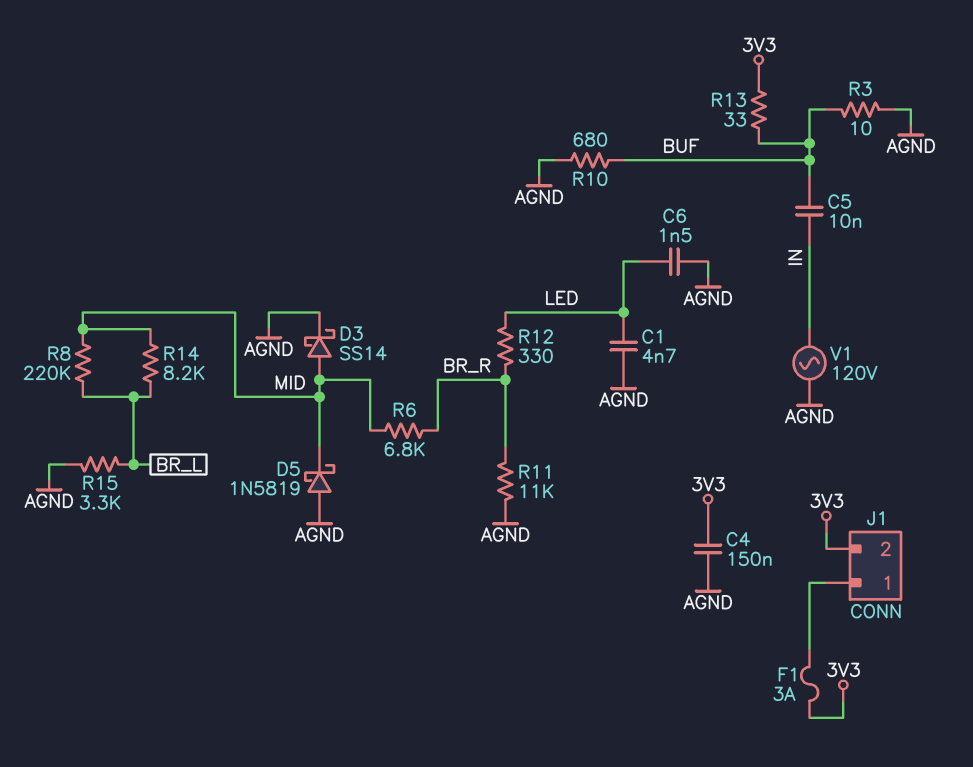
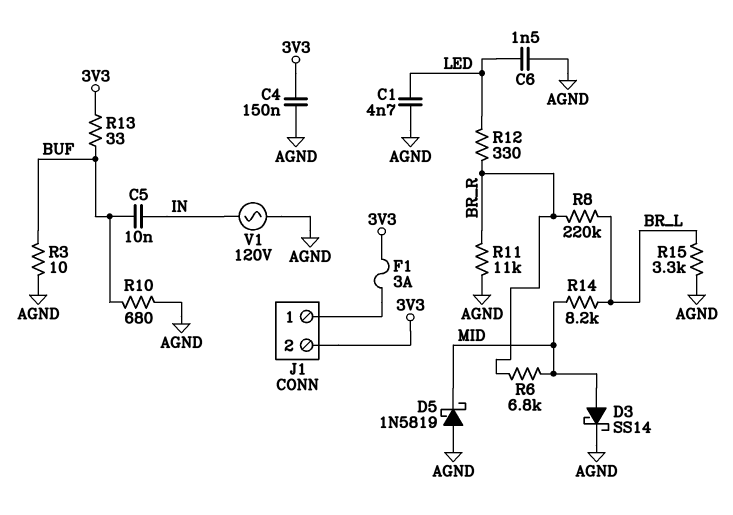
R8: 220k (BR_L, MID) -> 220k (BR_L, BR_R)

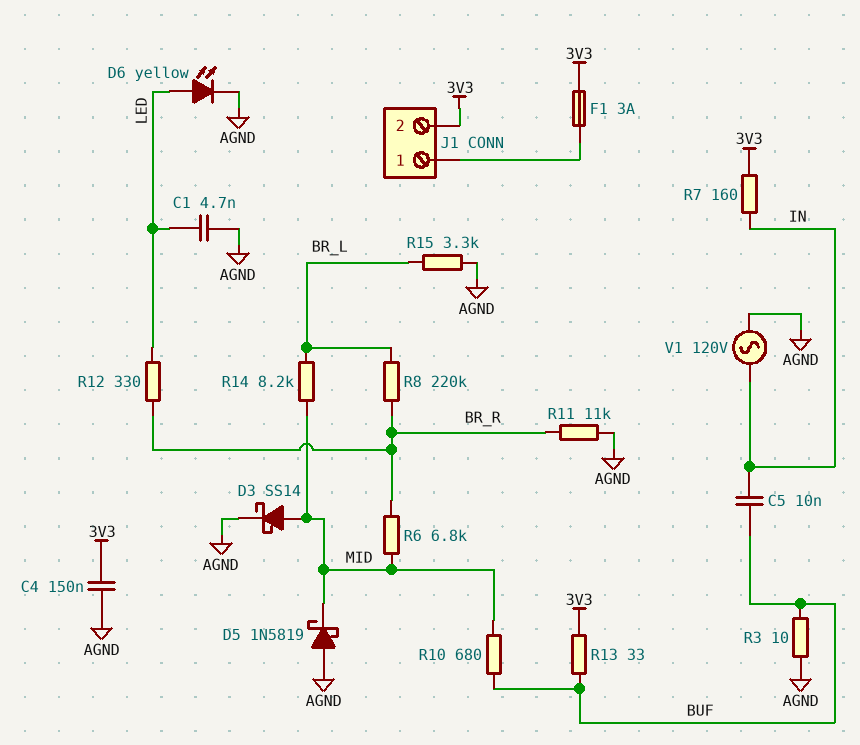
C6: 1.5nF (AGND, LED) -> none
D6: none -> LED yellow (A LED, K AGND)
R7: none -> 160 (3V3, IN)
R10: 680 (AGND, BUF) -> 680 (BUF, MID)

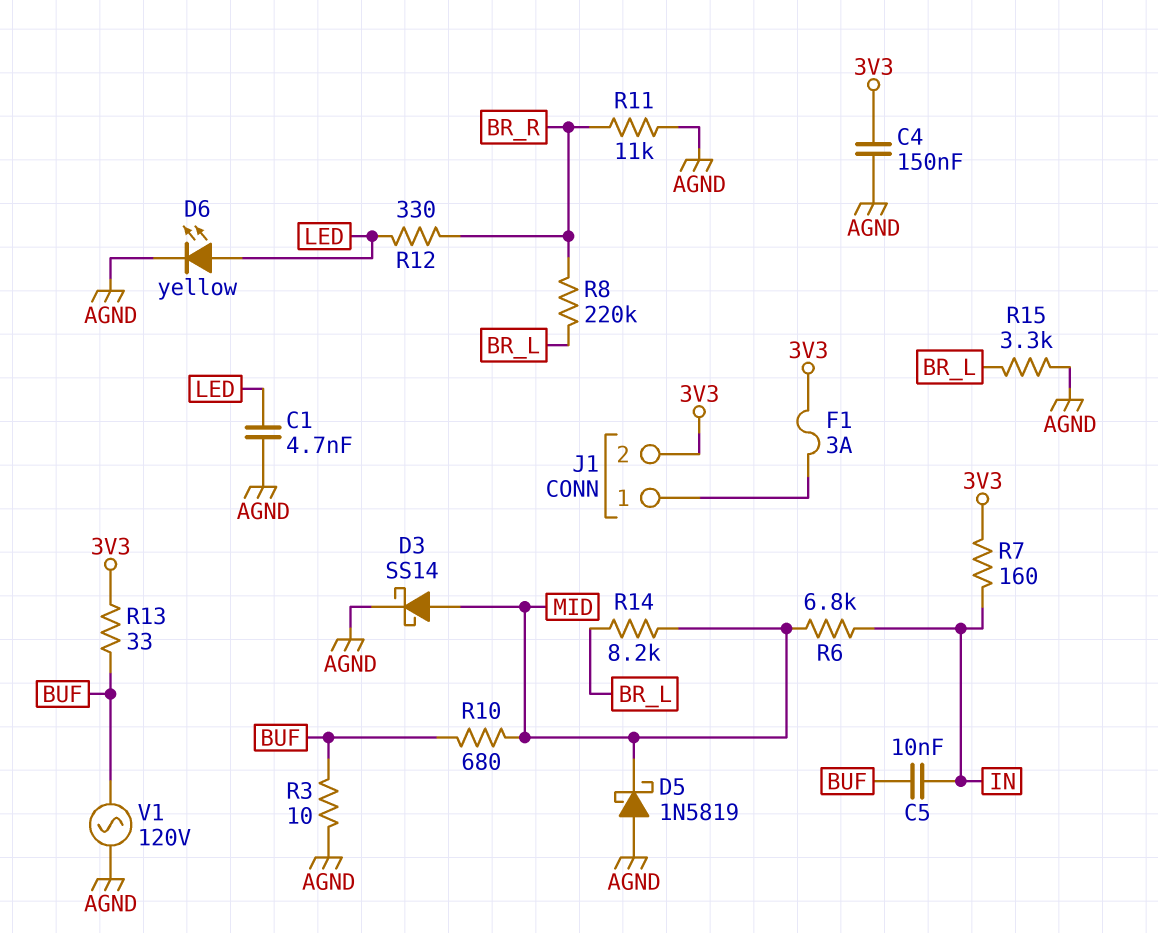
R6: 6.8k (BR_R, MID) -> 6.8k (IN, MID)
V1: AC 120V (AGND, IN) -> AC 120V (AGND, BUF)

